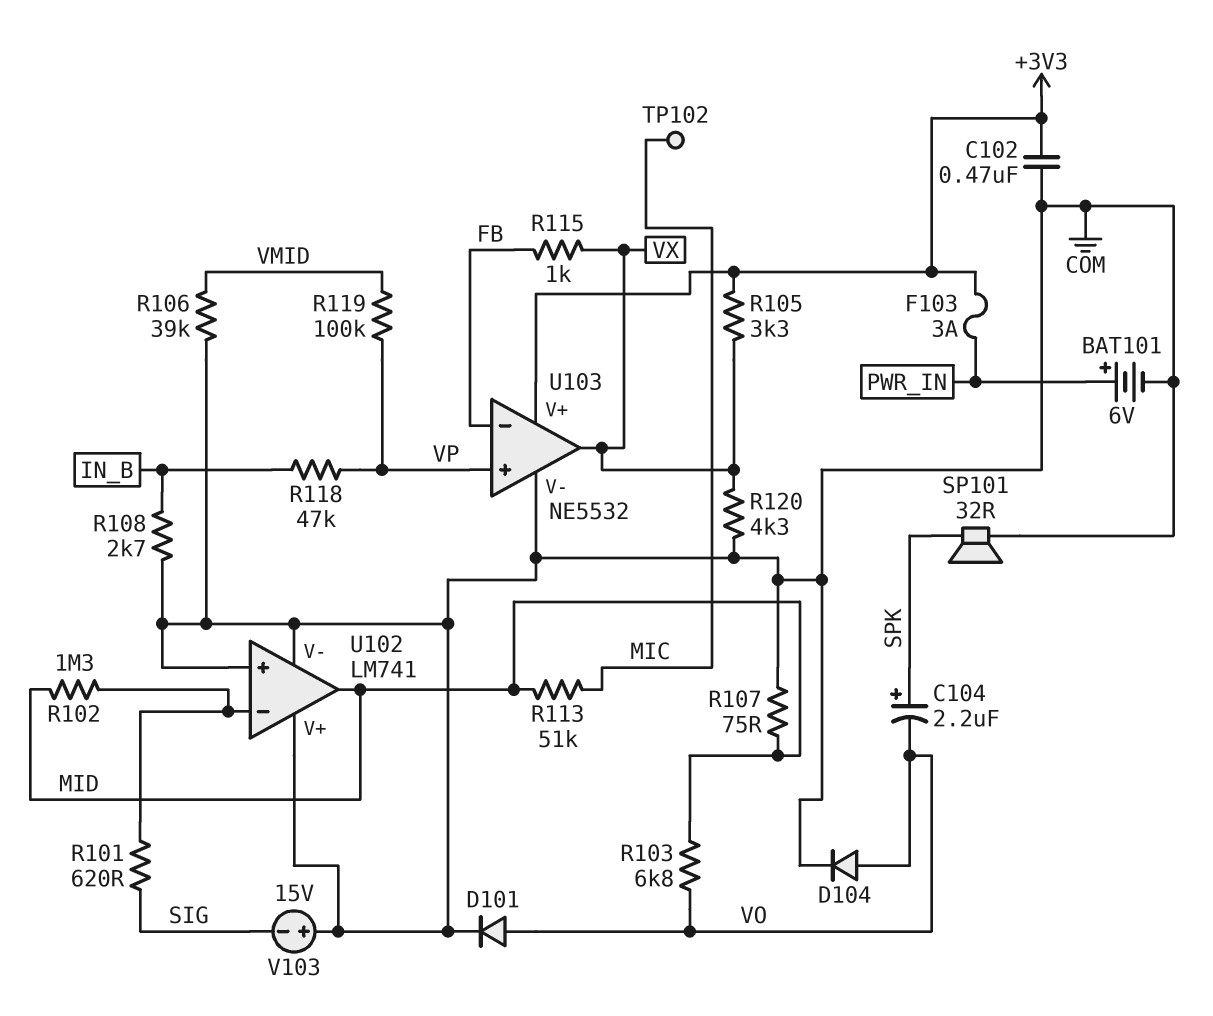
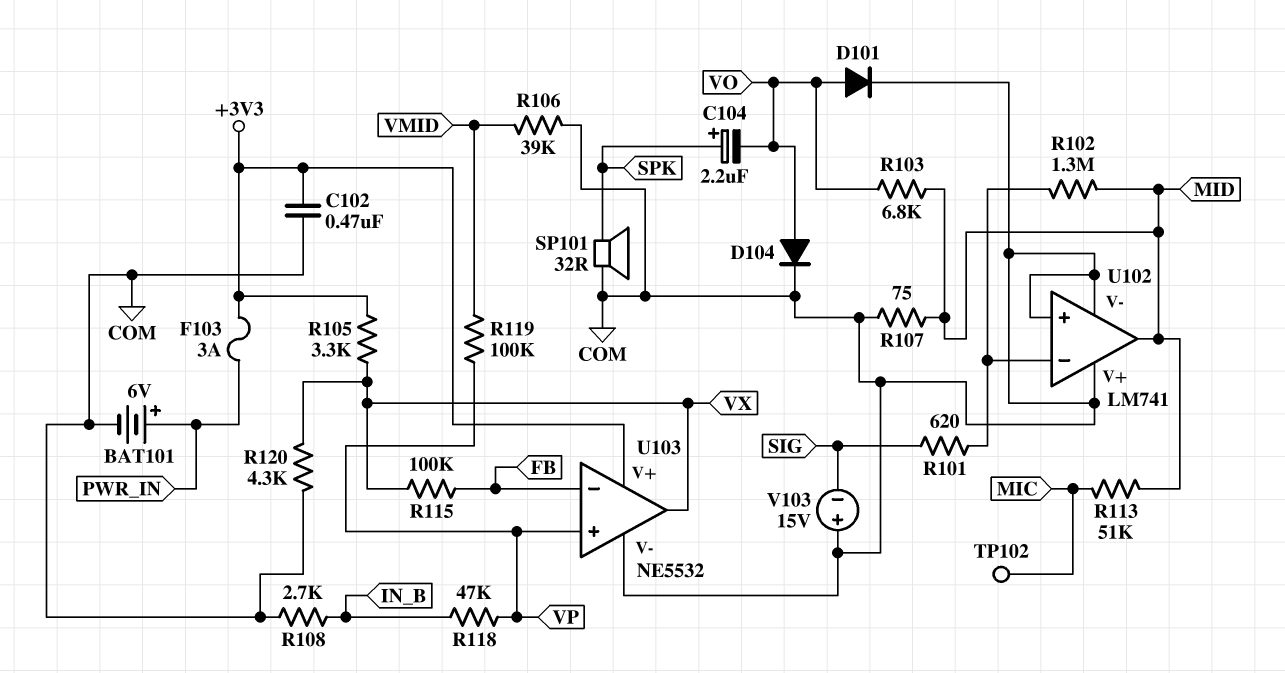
R115: 1k (FB, VX) -> 100k (FB, VX)

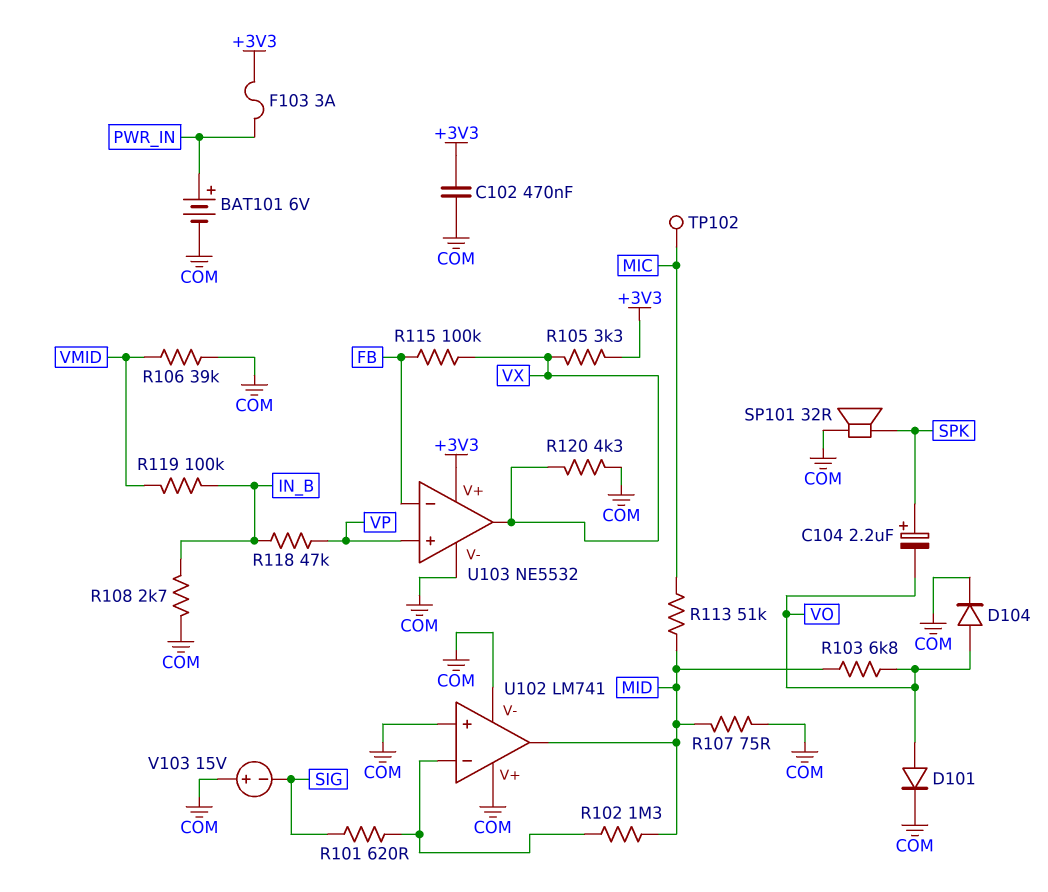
R119: 100k (VMID, VP) -> 100k (IN_B, VMID)

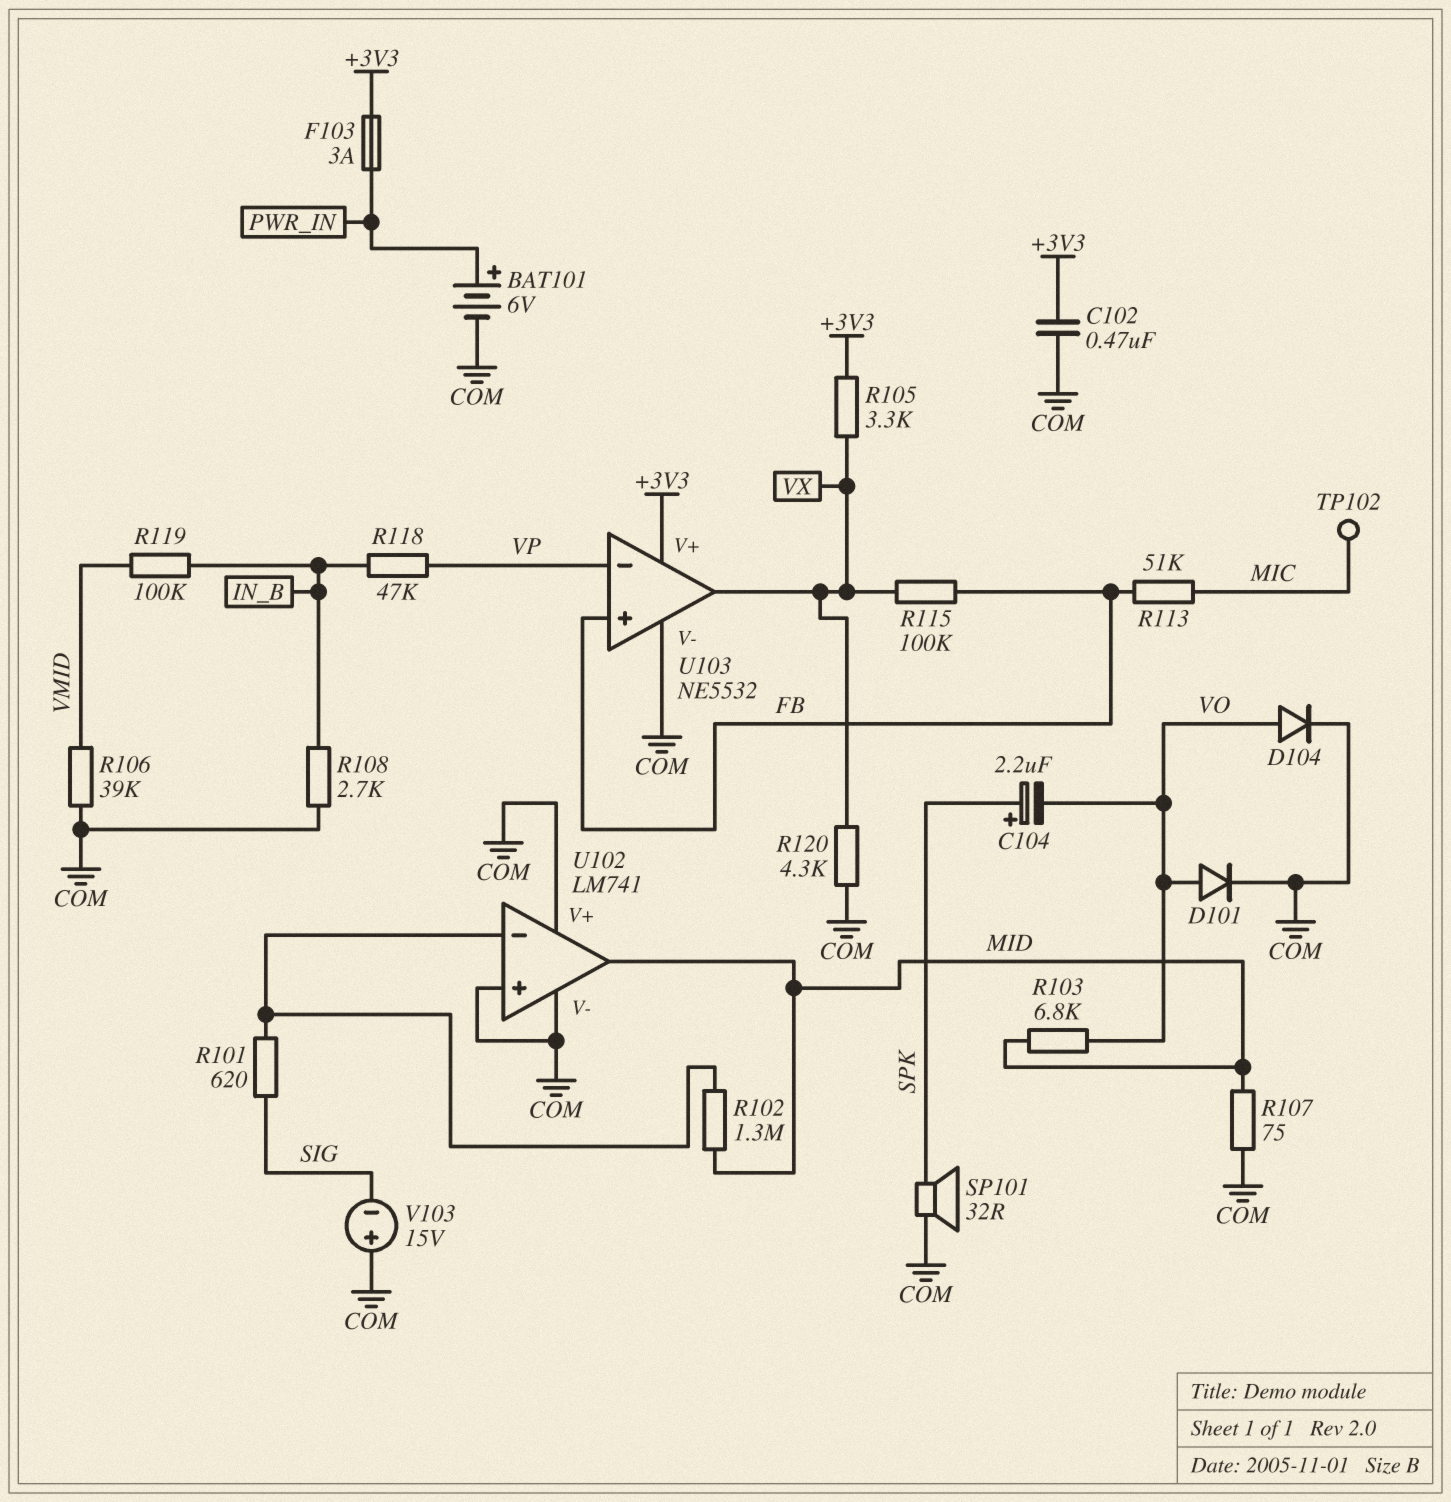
R113: 51k (MIC, MID) -> 51k (FB, MIC)
U103 pin in+: VP -> FB
U103 pin in-: FB -> VP

